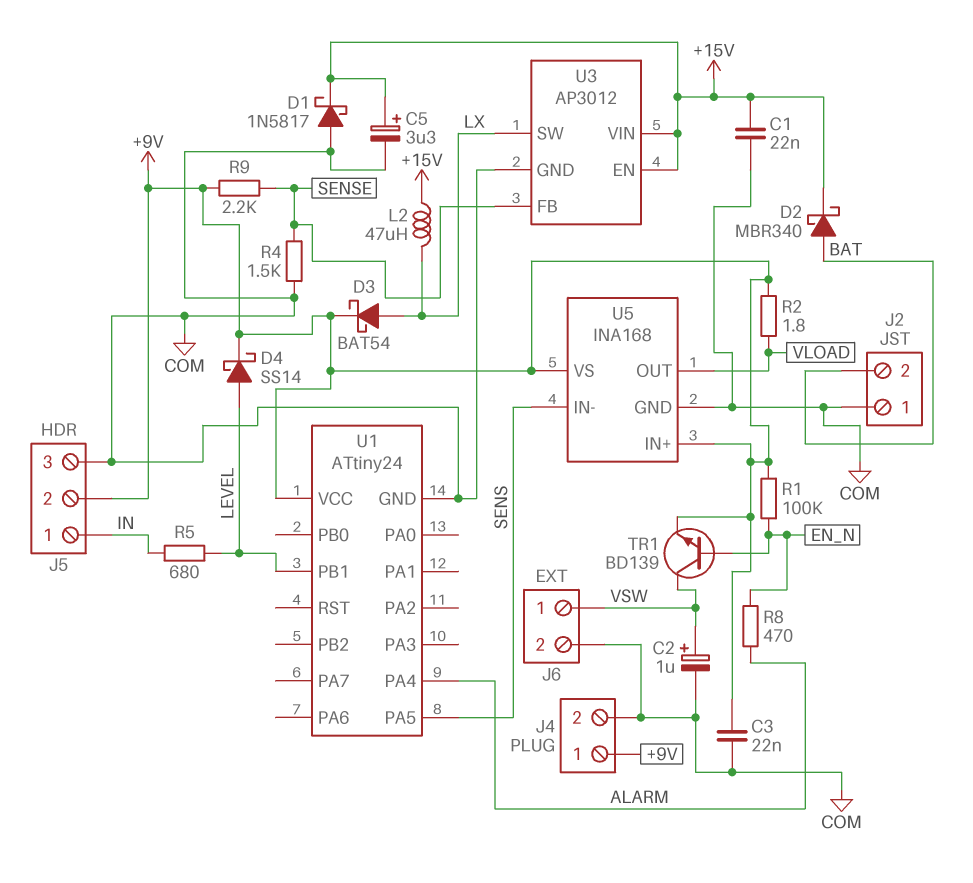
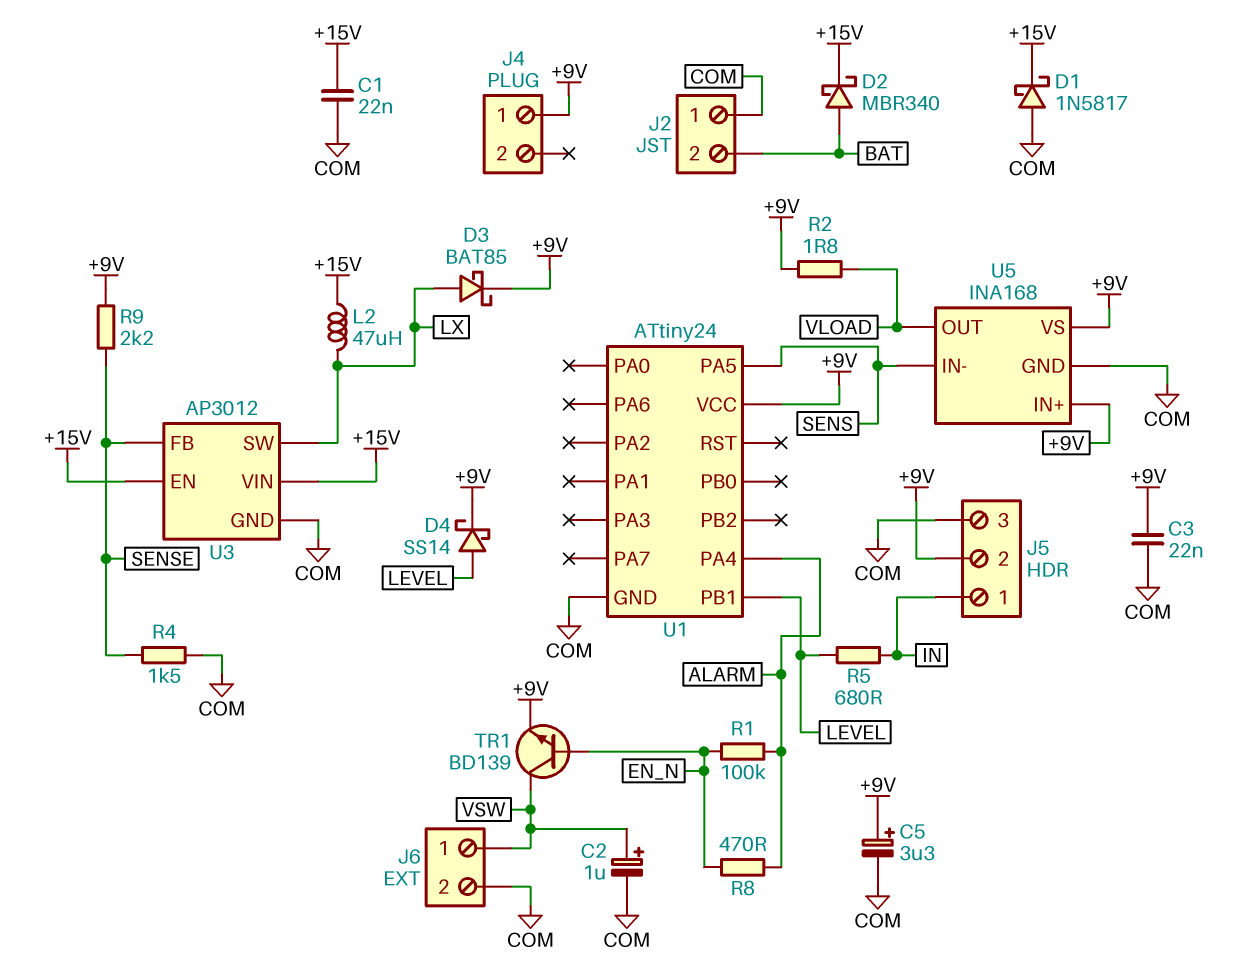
C5: 3.3uF (plus +15V, minus COM) -> 3.3uF (plus +9V, minus COM)
D3: schottky BAT54 (A LX, K +9V) -> schottky BAT85 (A LX, K +9V)
J4 pin 2: COM -> none
R1: 100k (+9V, EN_N) -> 100k (ALARM, EN_N)

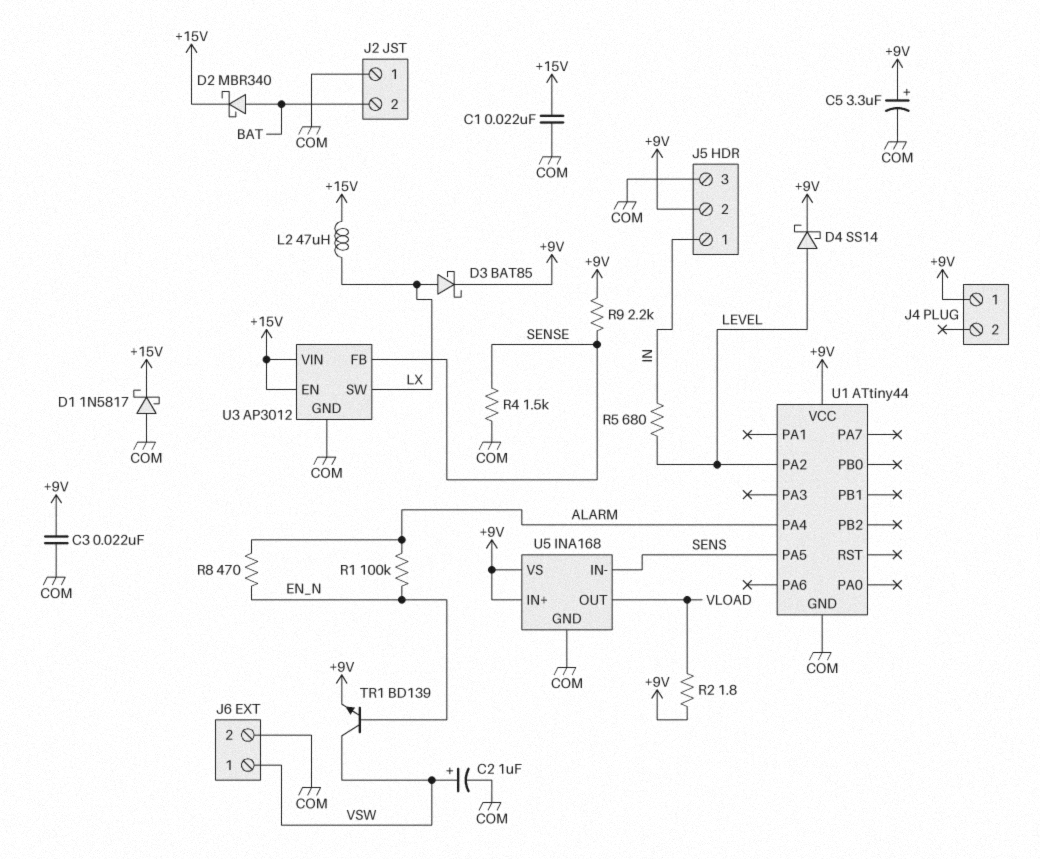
U1: ATtiny24 -> ATtiny44
U1 pin PA2: none -> LEVEL
U1 pin PB1: LEVEL -> none

